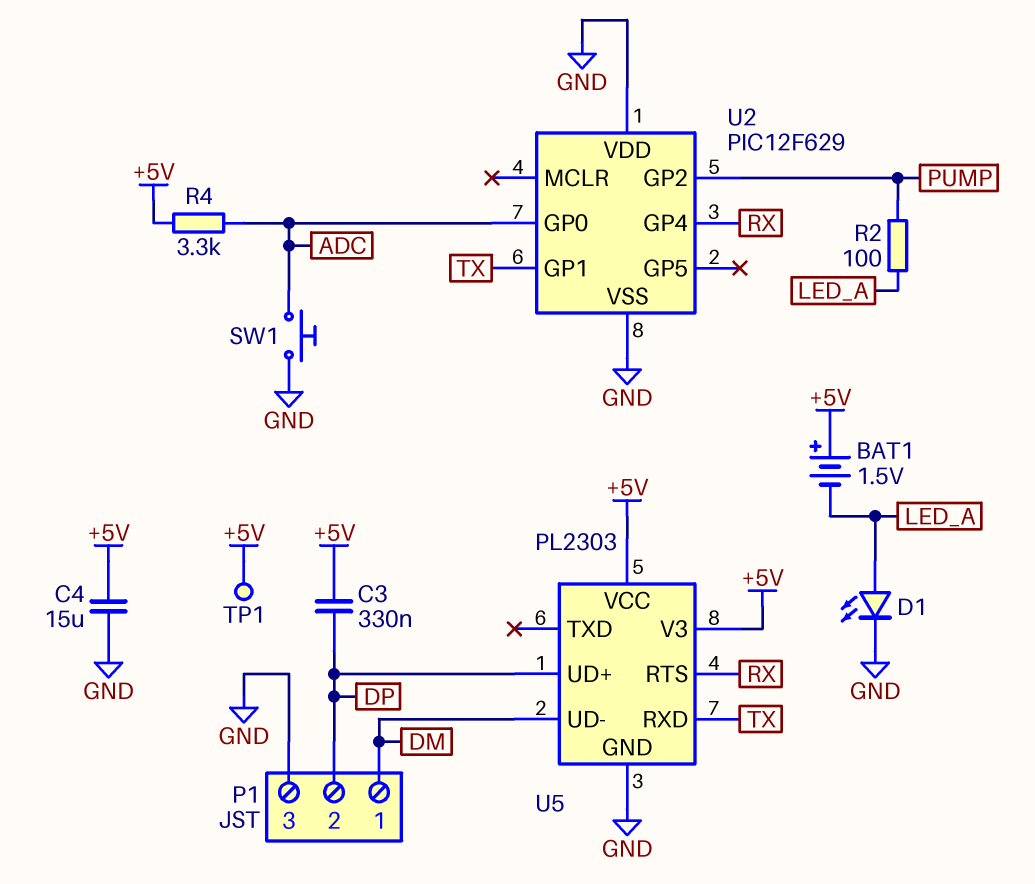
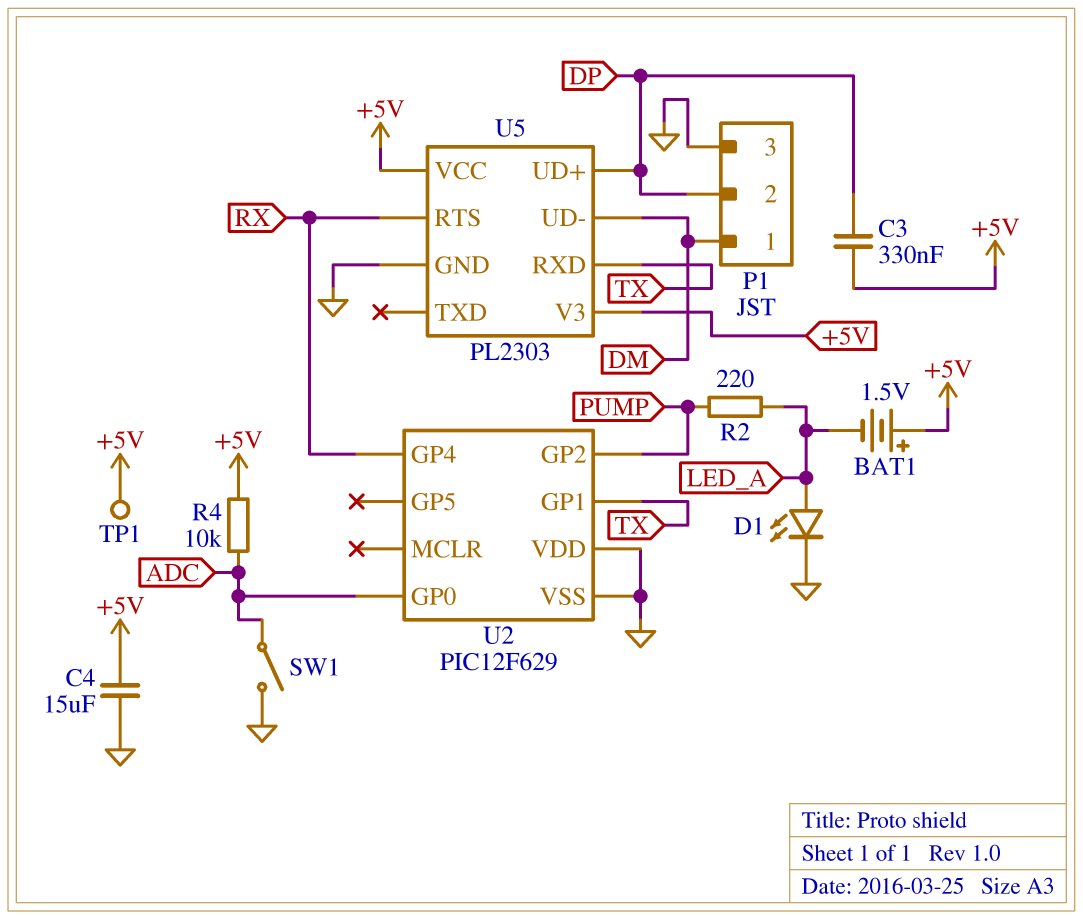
R2: 100 (LED_A, PUMP) -> 220 (LED_A, PUMP)
R4: 3.3k (+5V, ADC) -> 10k (+5V, ADC)
SW1: button (ADC, GND) -> switch (ADC, GND)

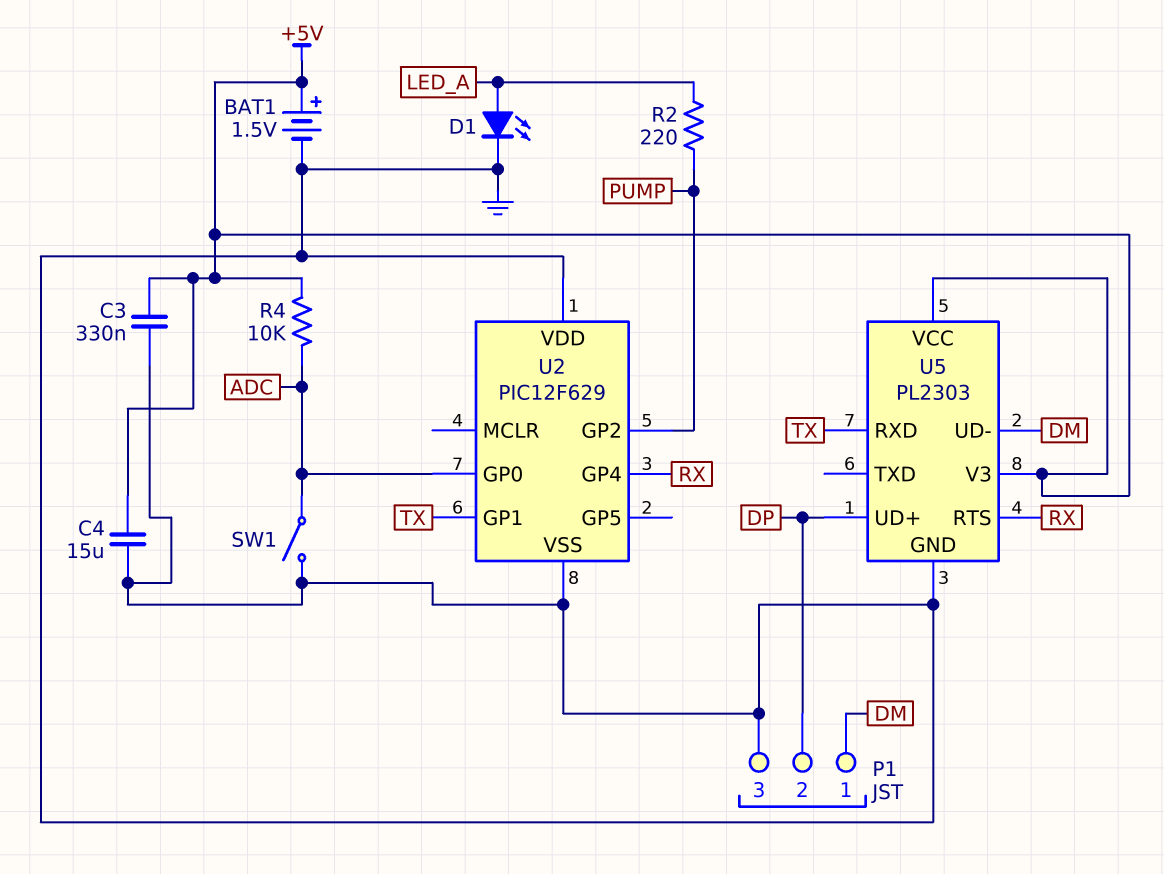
BAT1: 1.5V (plus +5V, minus LED_A) -> 1.5V (plus +5V, minus GND)
C3: 330nF (+5V, DP) -> 330nF (+5V, GND)
TP1: test point (+5V) -> none

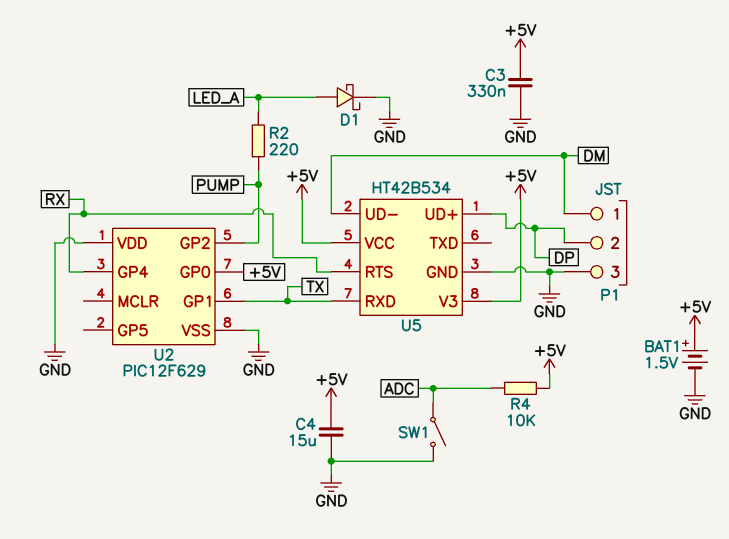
D1: LED (A LED_A, K GND) -> schottky (A LED_A, K GND)
U2 pin GP0: ADC -> +5V
U5: PL2303 -> HT42B534

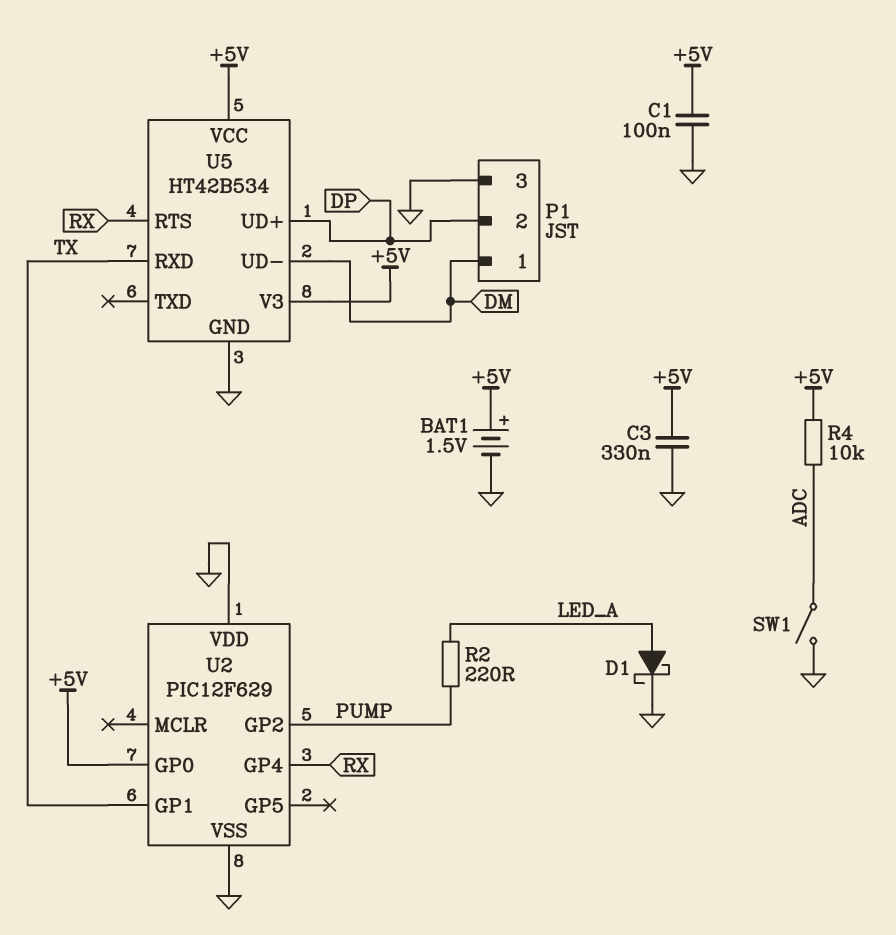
C1: none -> 100nF (+5V, GND)
C4: 15uF (+5V, GND) -> none

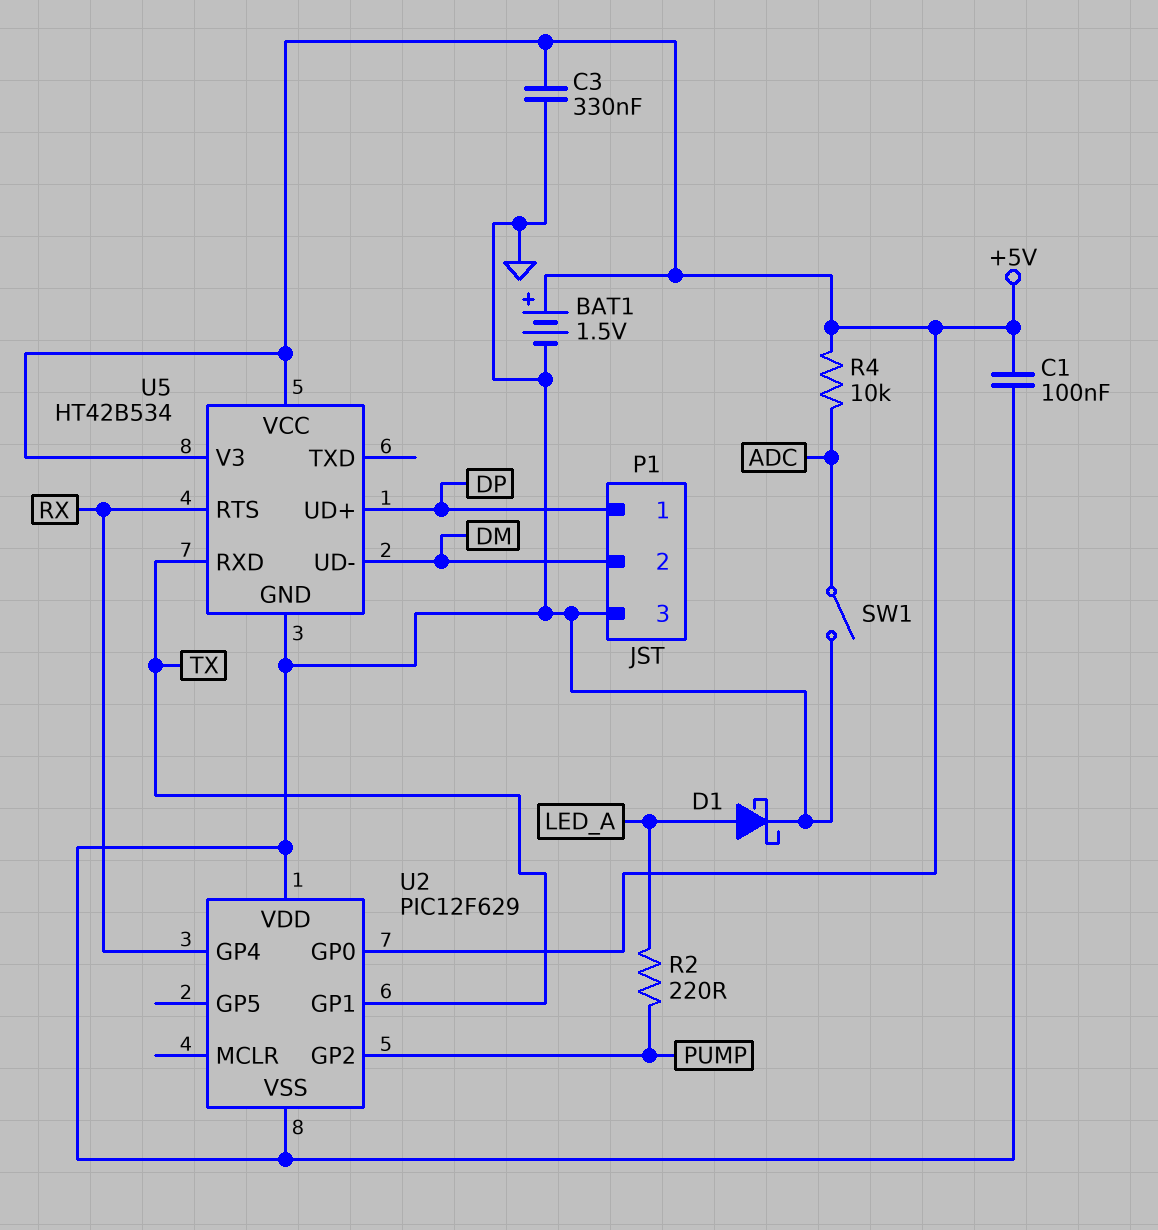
P1 pin 1: DM -> DP
P1 pin 2: DP -> DM

